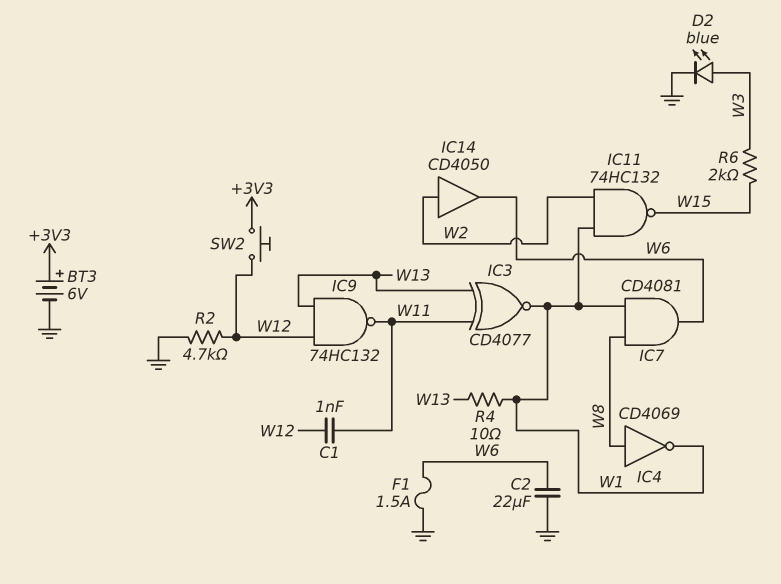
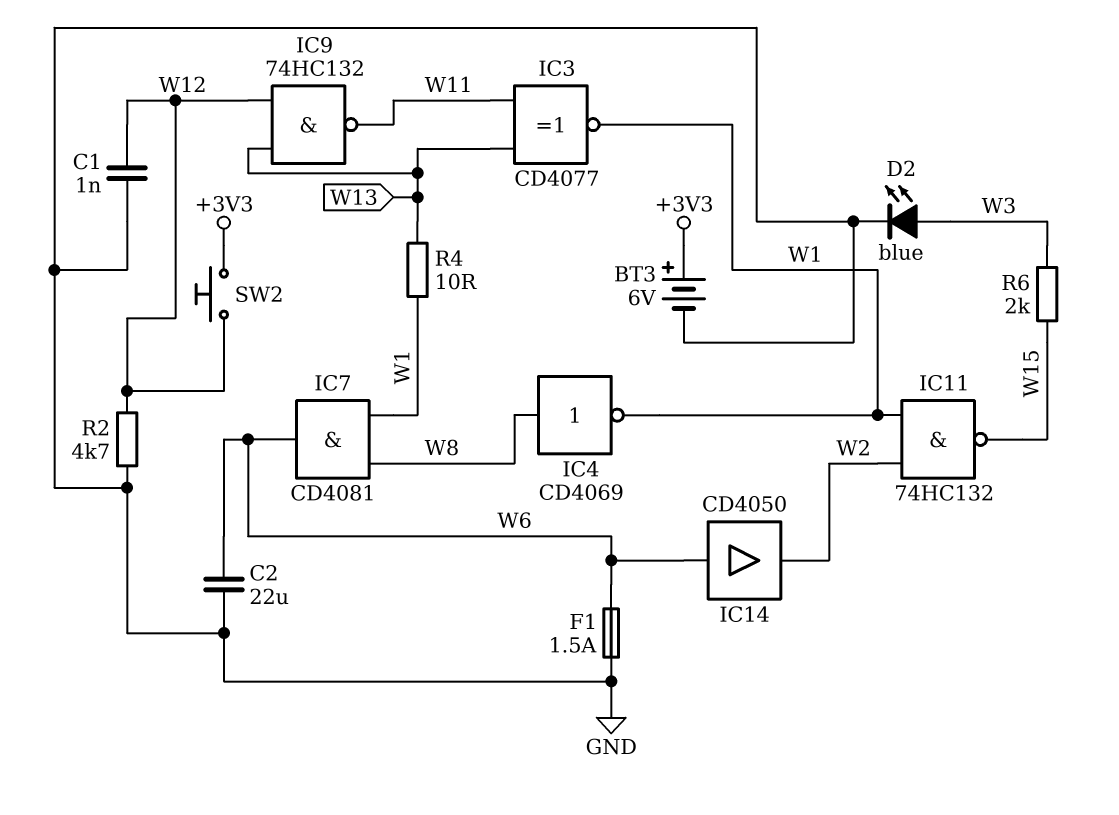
C1: 1nF (W11, W12) -> 1nF (GND, W12)
IC14: buffer CD4050 (in W2, out W6) -> buffer CD4050 (in W6, out W2)

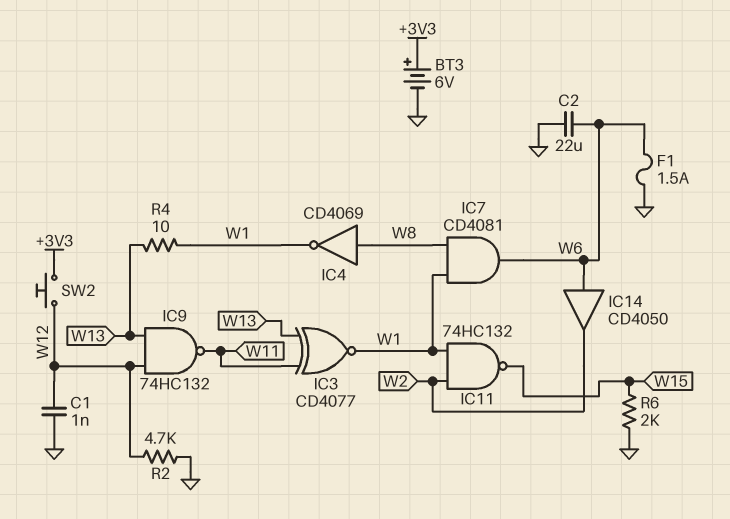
D2: LED blue (A W3, K GND) -> none
R6: 2k (W3, W15) -> 2k (GND, W15)

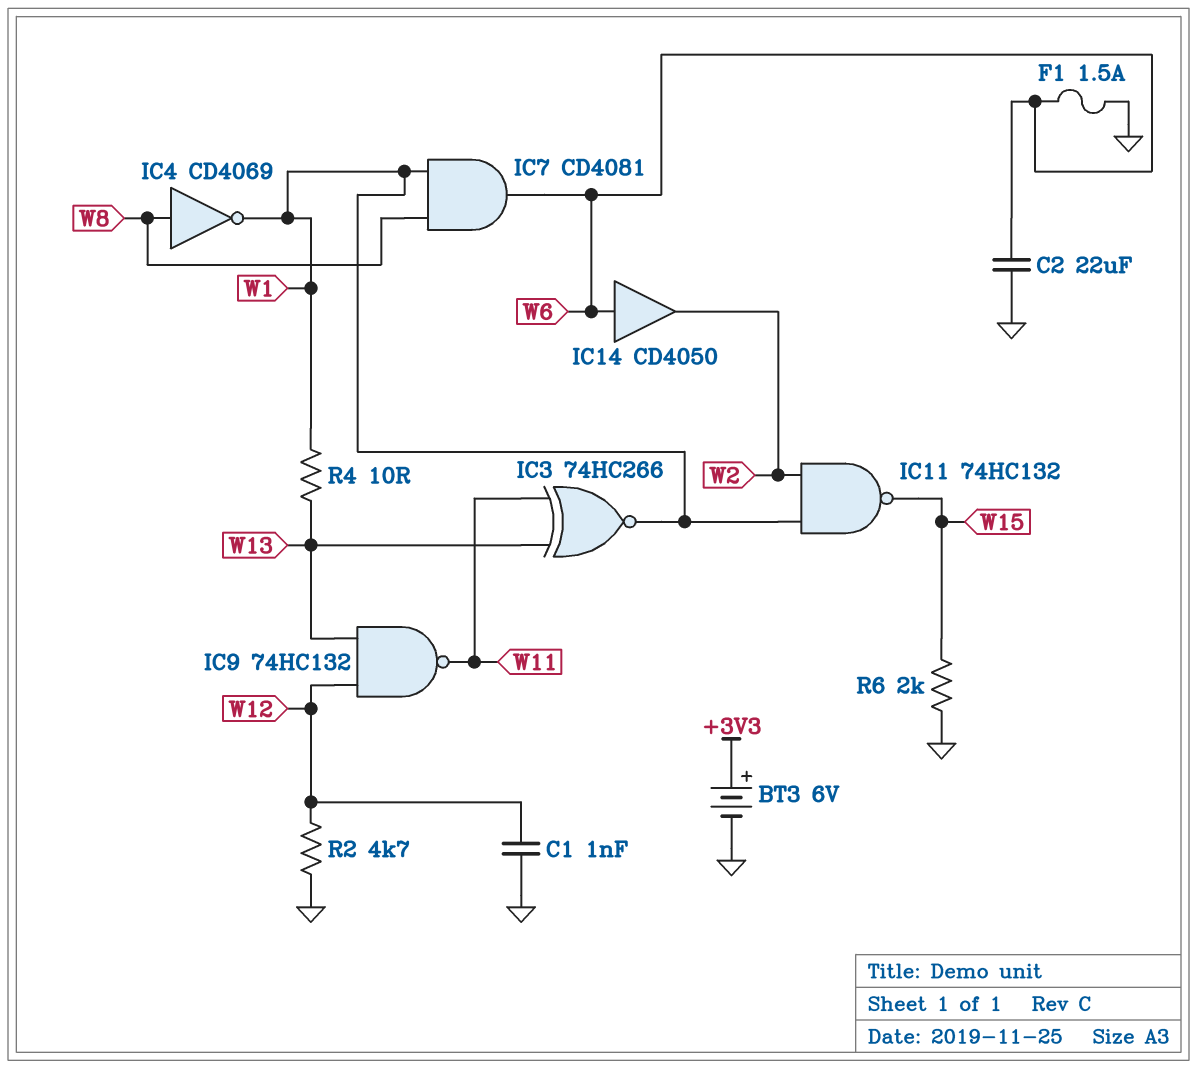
IC3: XNOR CD4077 (in W11, in W13, out W1) -> XNOR 74HC266 (in W11, in W13, out W1)
SW2: button (+3V3, W12) -> none

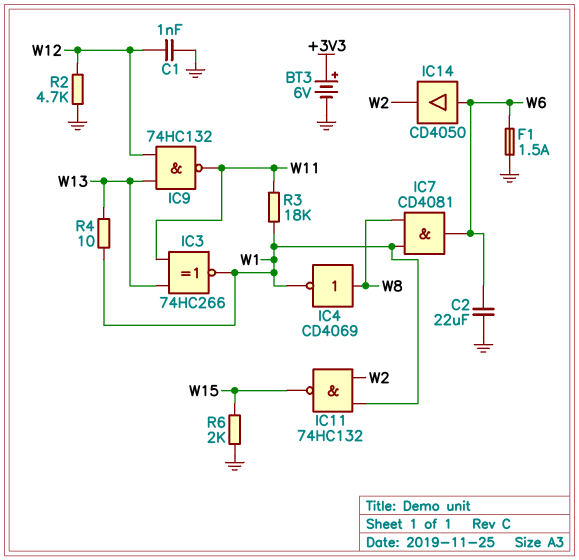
R3: none -> 18k (W1, W11)

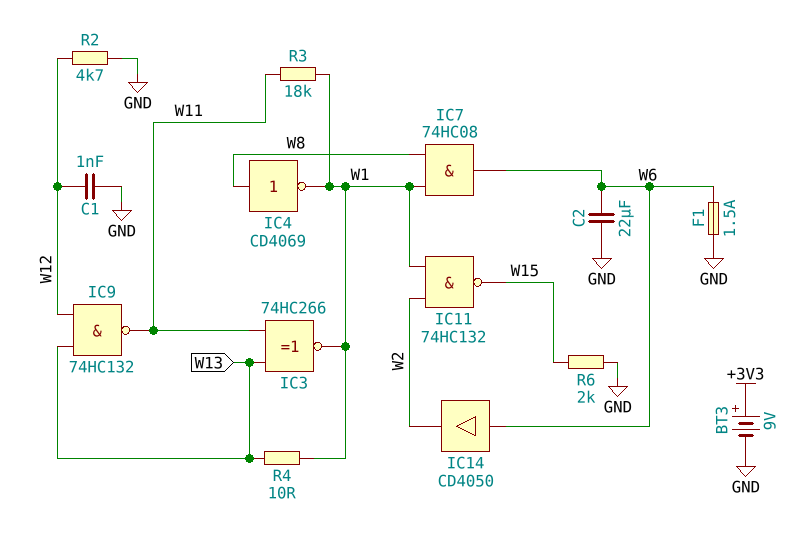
BT3: 6V (plus +3V3, minus GND) -> 9V (plus +3V3, minus GND)
IC7: AND CD4081 (in W1, in W8, out W6) -> AND 74HC08 (in W1, in W8, out W6)

